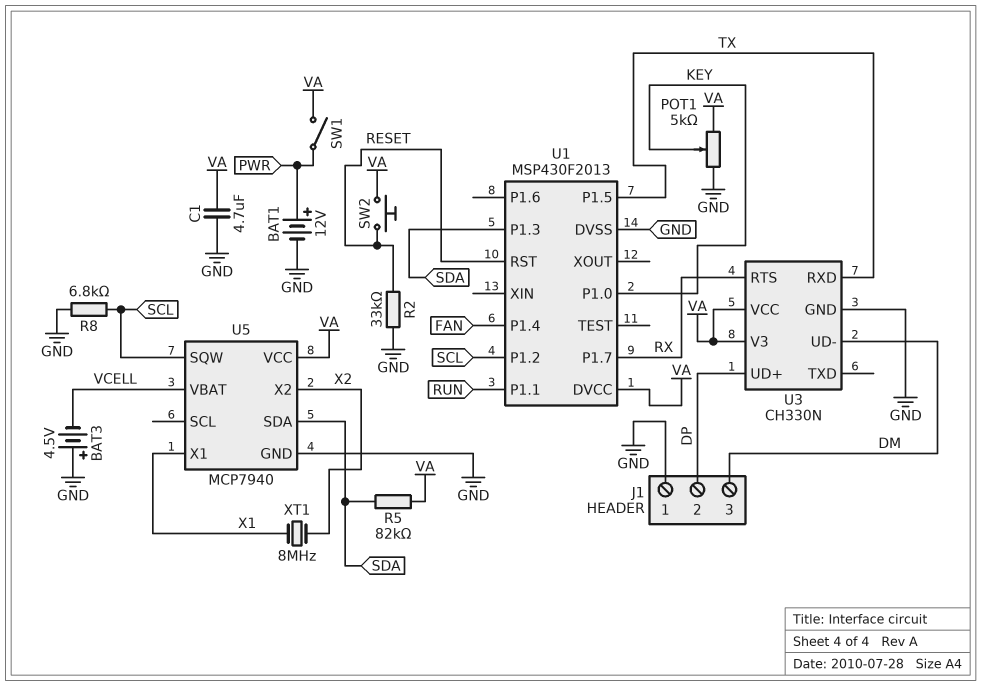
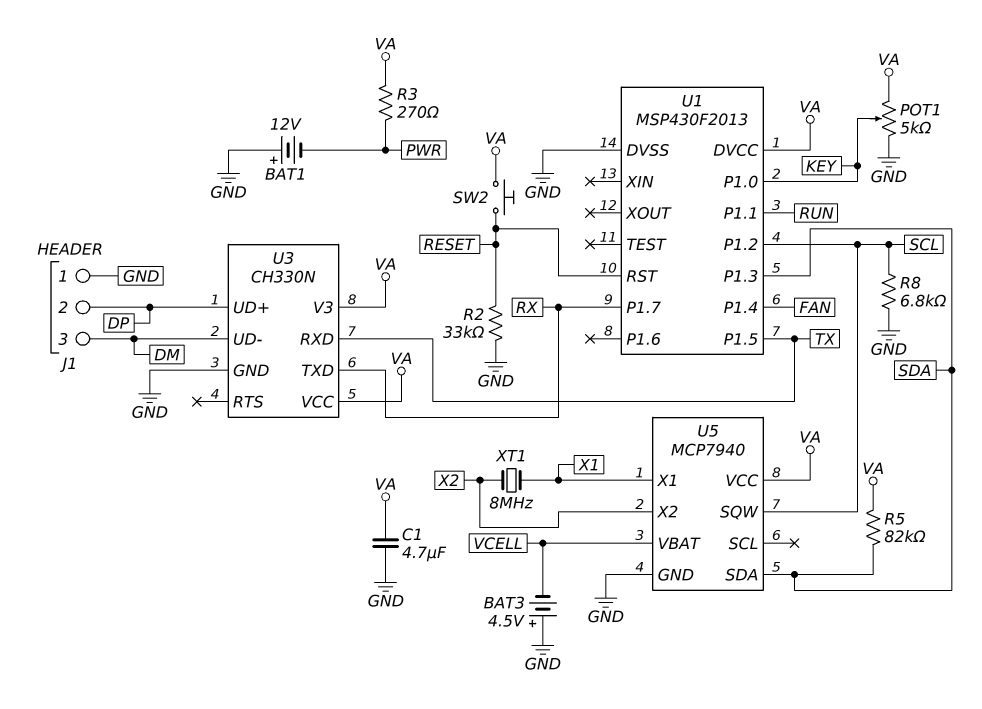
BAT1: 12V (plus PWR, minus GND) -> 12V (plus GND, minus PWR)
R3: none -> 270 (PWR, VA)
SW1: switch (PWR, VA) -> none
U3 pin RTS: RX -> none
U3 pin TXD: none -> RX

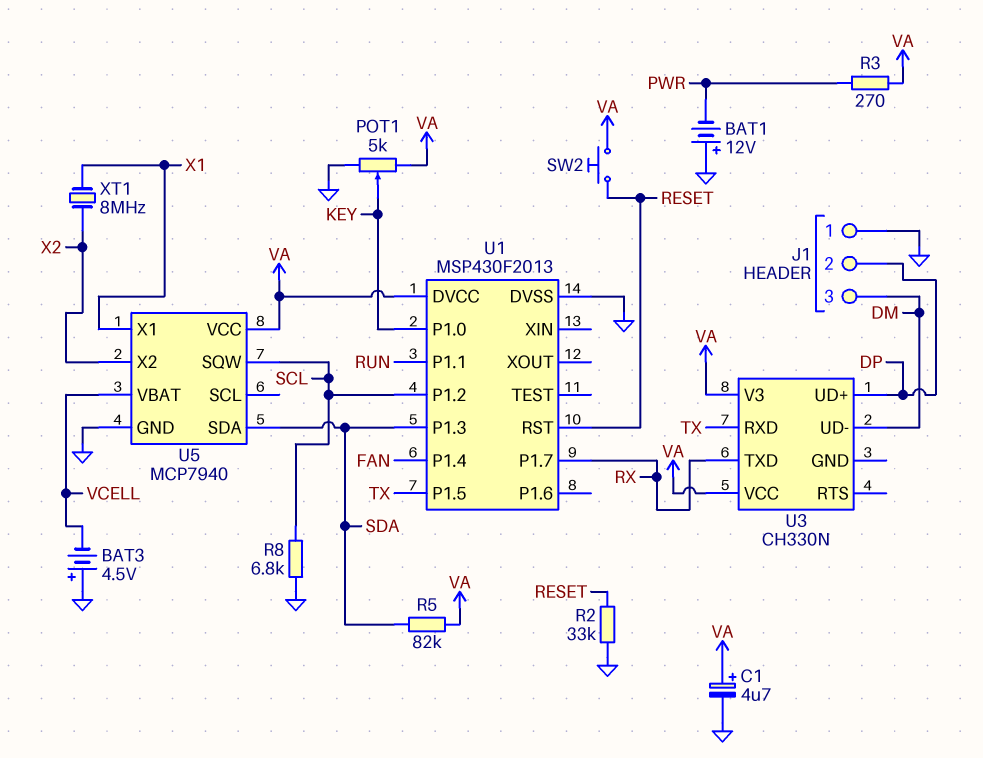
C1: 4.7uF (GND, VA) -> 4.7uF (plus VA, minus GND)
U3 pin GND: GND -> none

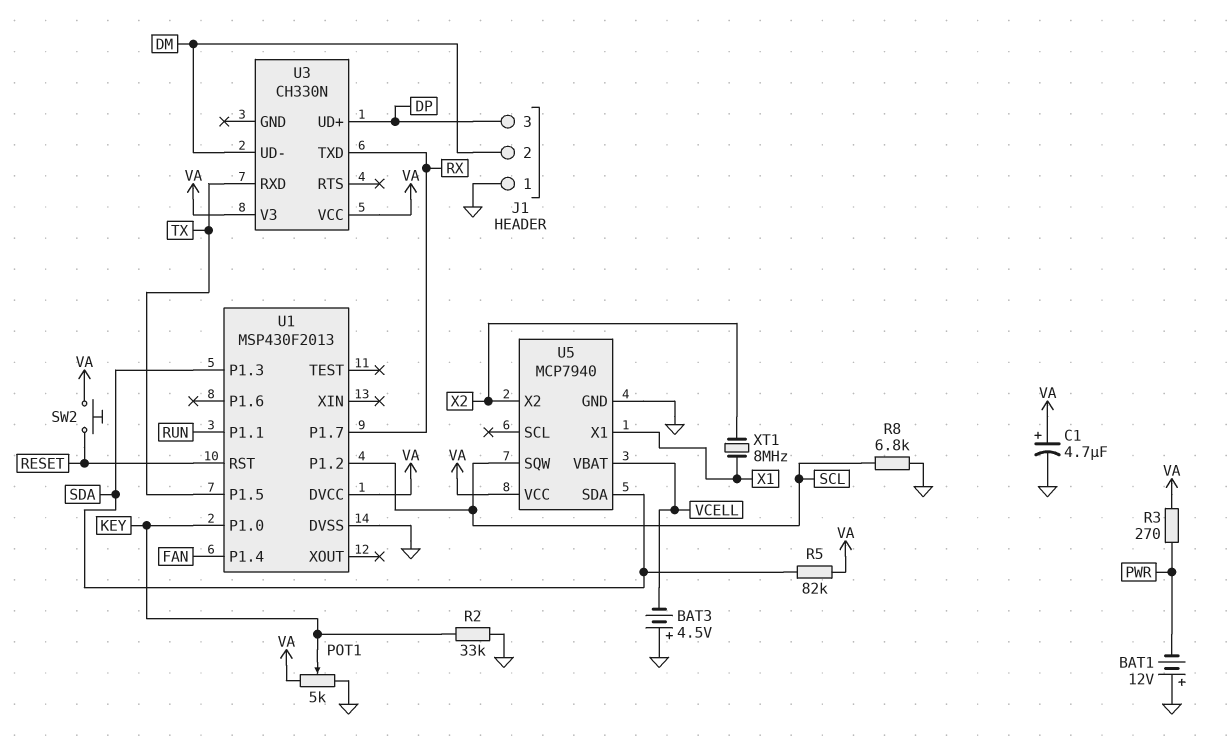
J1 pin 2: DP -> DM
J1 pin 3: DM -> DP
R2: 33k (GND, RESET) -> 33k (GND, KEY)

